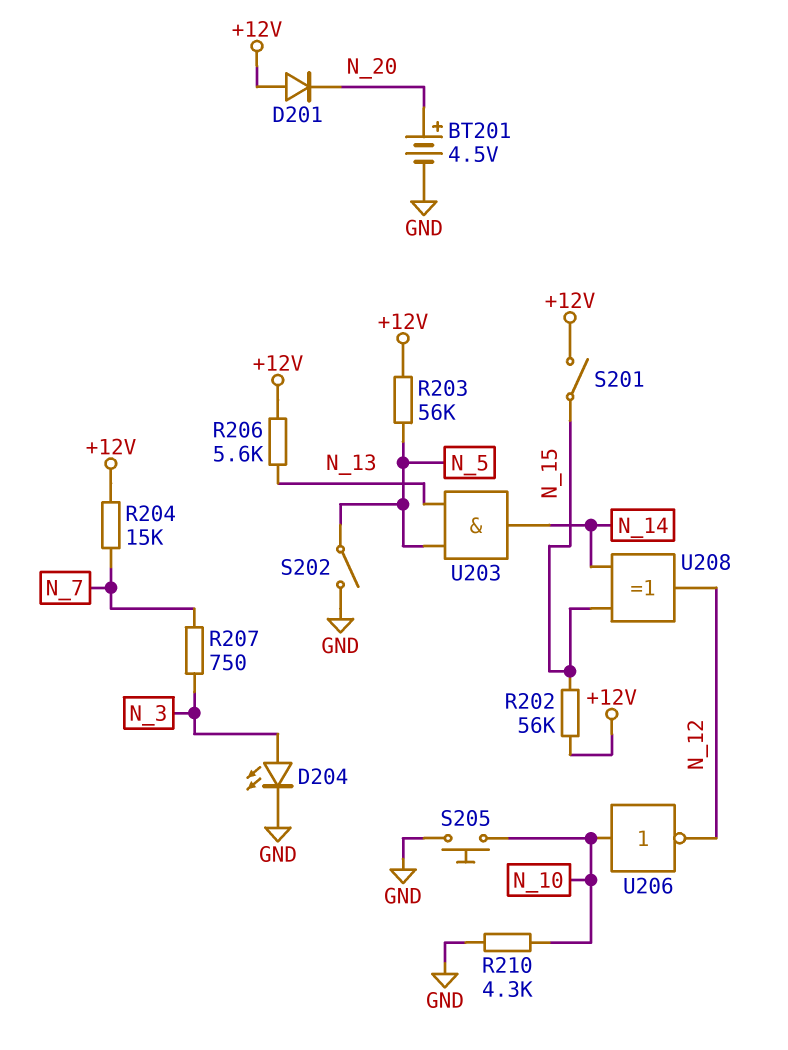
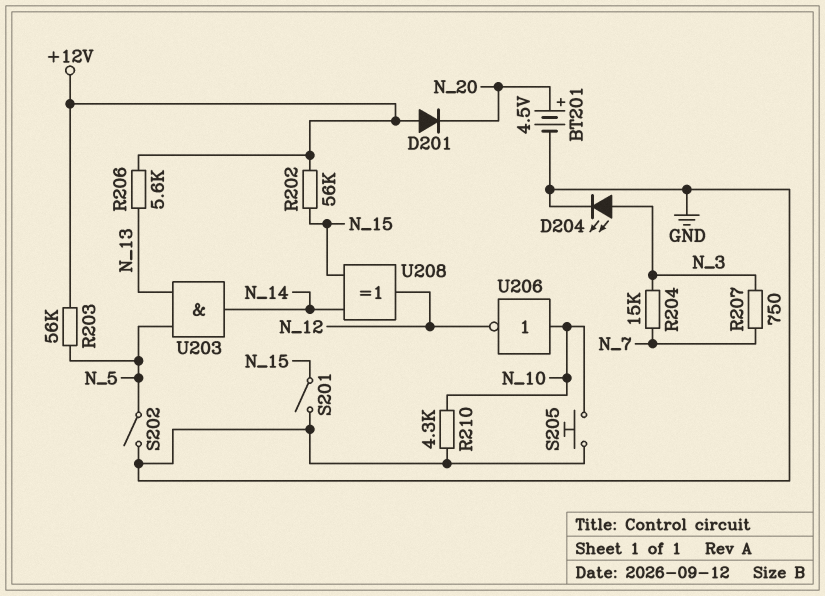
R204: 15k (+12V, N_7) -> 15k (N_3, N_7)
S201: switch (+12V, N_15) -> switch (GND, N_15)

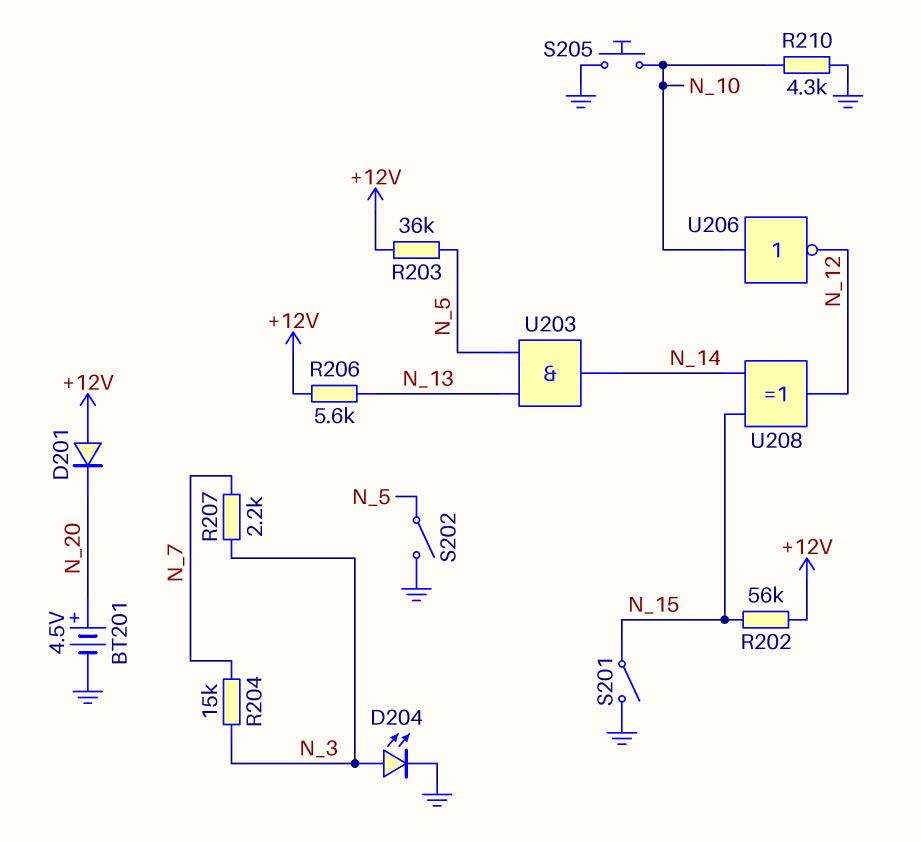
R203: 56k (+12V, N_5) -> 36k (+12V, N_5)
R207: 750 (N_3, N_7) -> 2.2k (N_3, N_7)

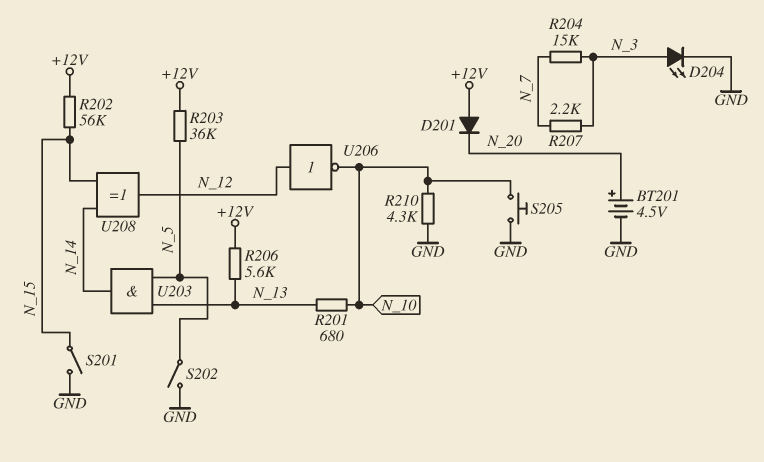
R201: none -> 680 (N_10, N_13)
U206: NOT (in N_10, out N_12) -> NOT (in N_12, out N_10)

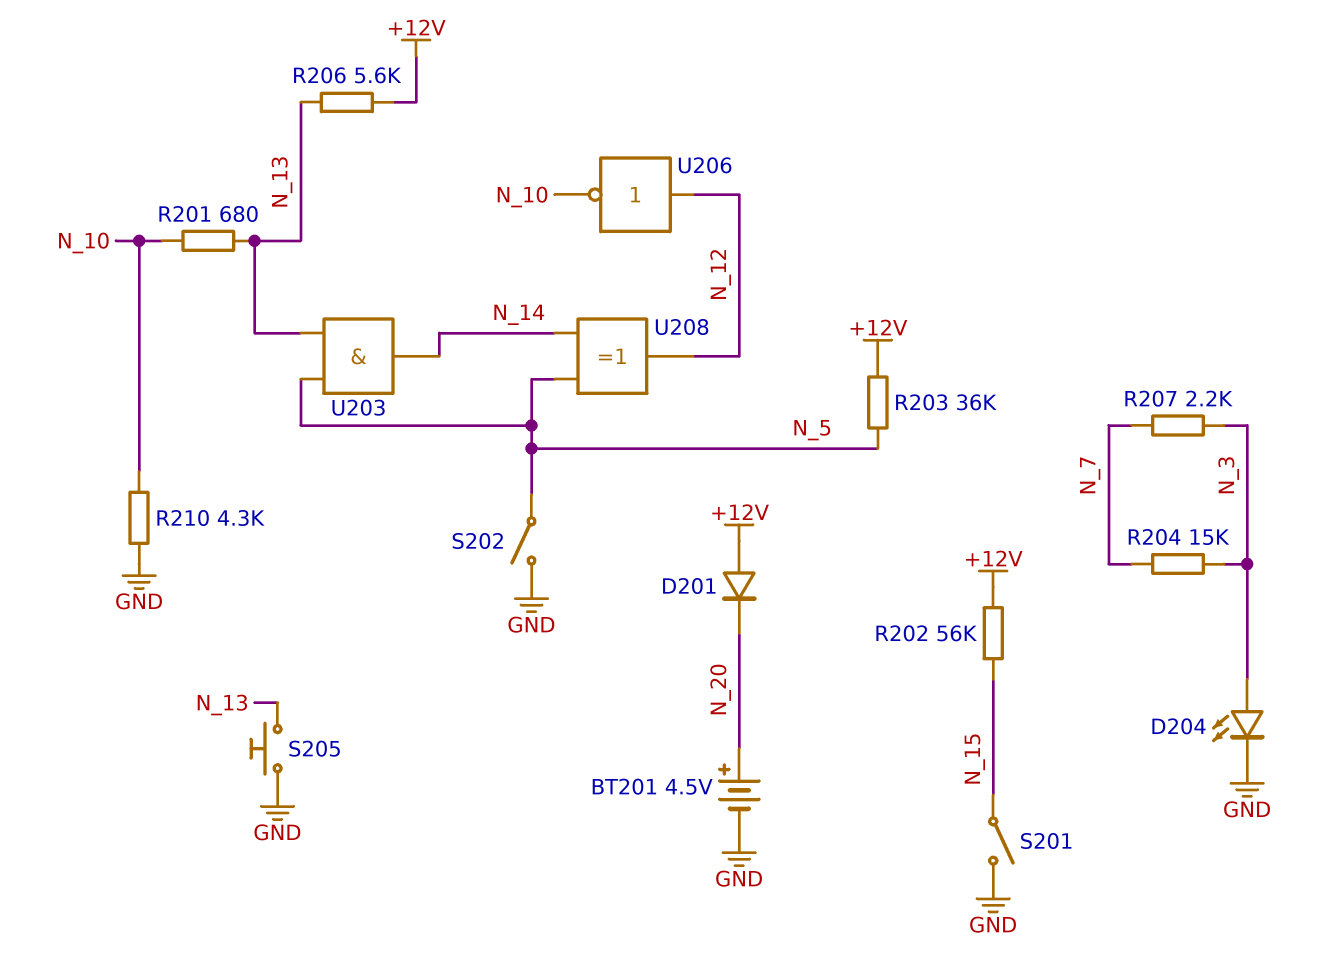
S205: button (GND, N_10) -> button (GND, N_13)
U208: XOR (in N_14, in N_15, out N_12) -> XOR (in N_5, in N_14, out N_12)

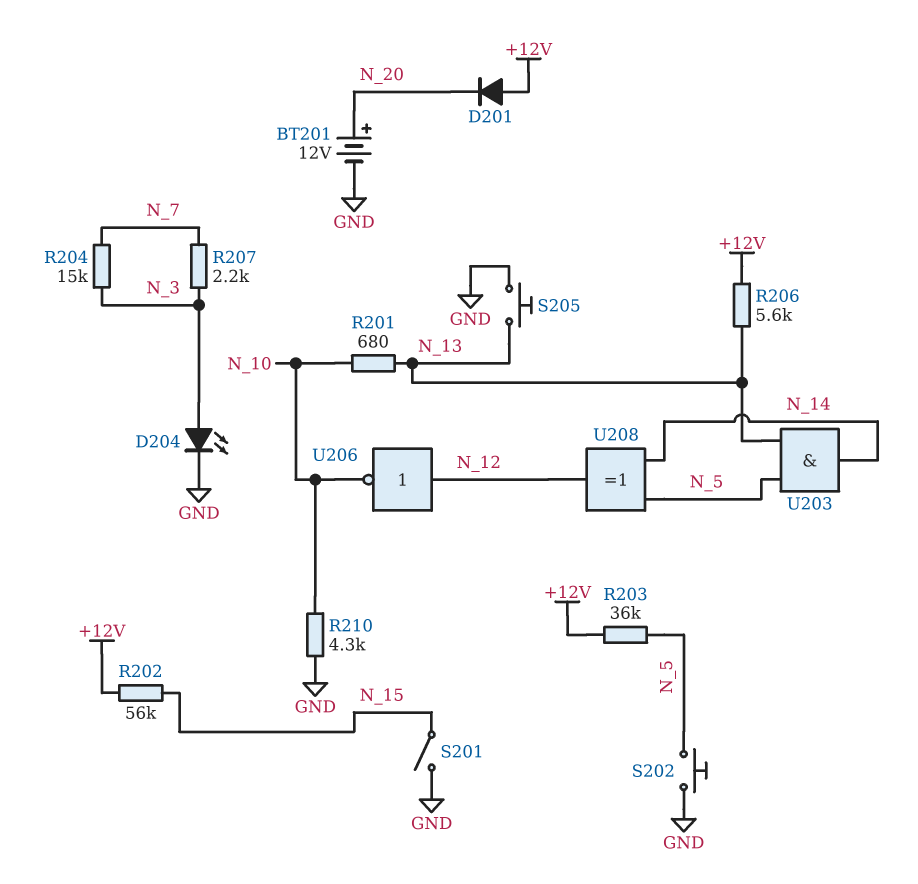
BT201: 4.5V (plus N_20, minus GND) -> 12V (plus N_20, minus GND)
S202: switch (GND, N_5) -> button (GND, N_5)

